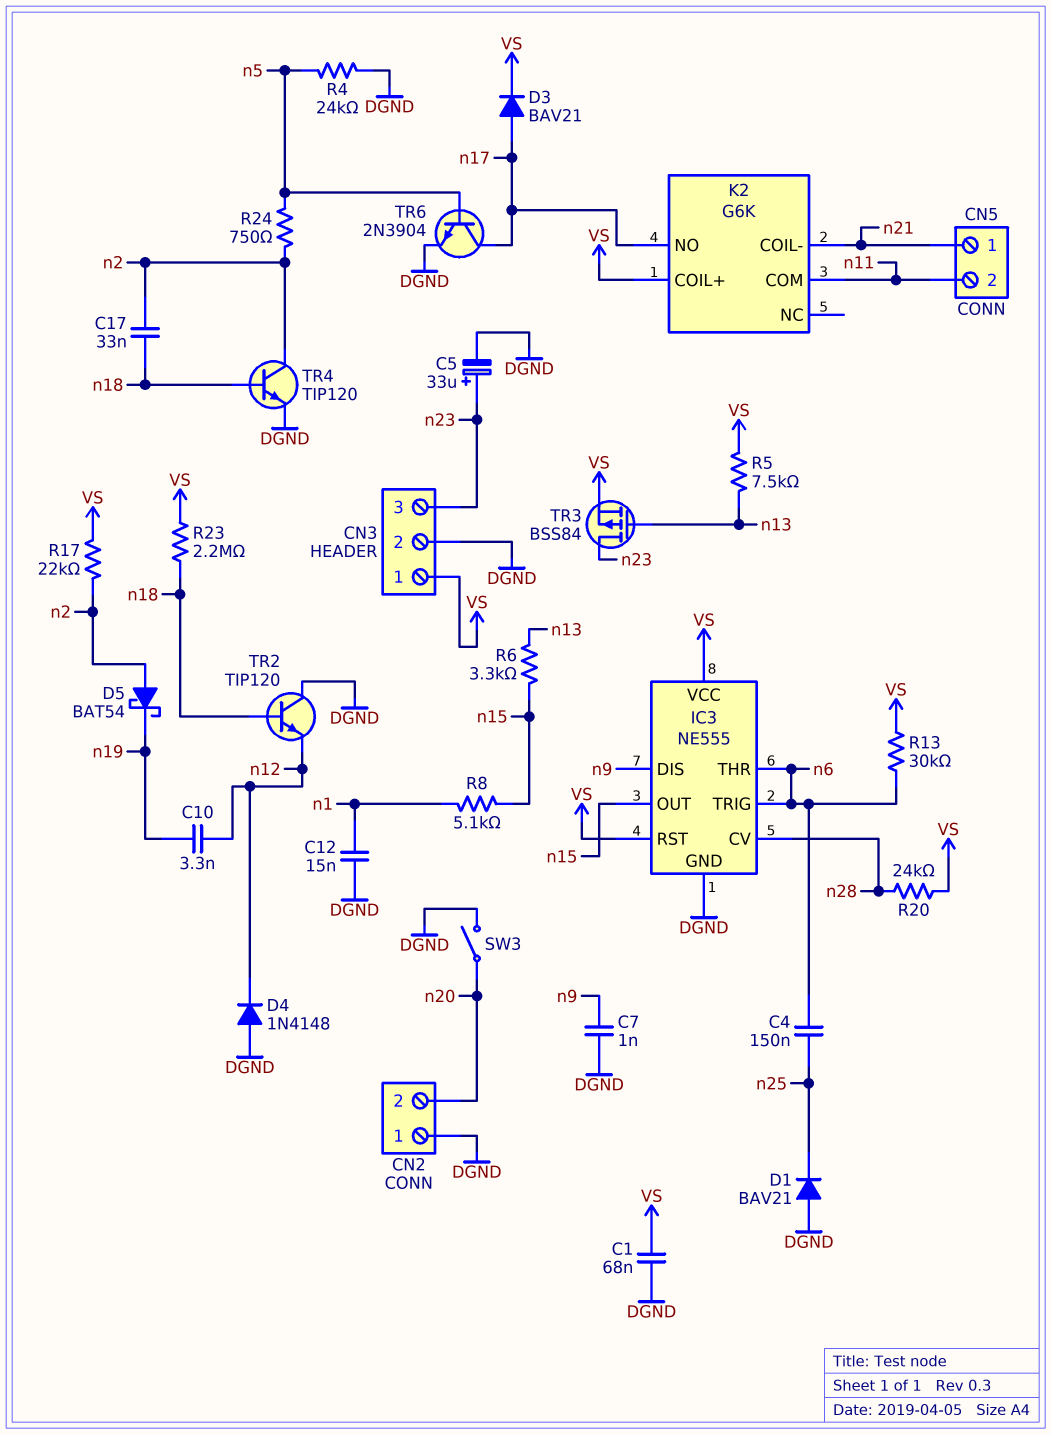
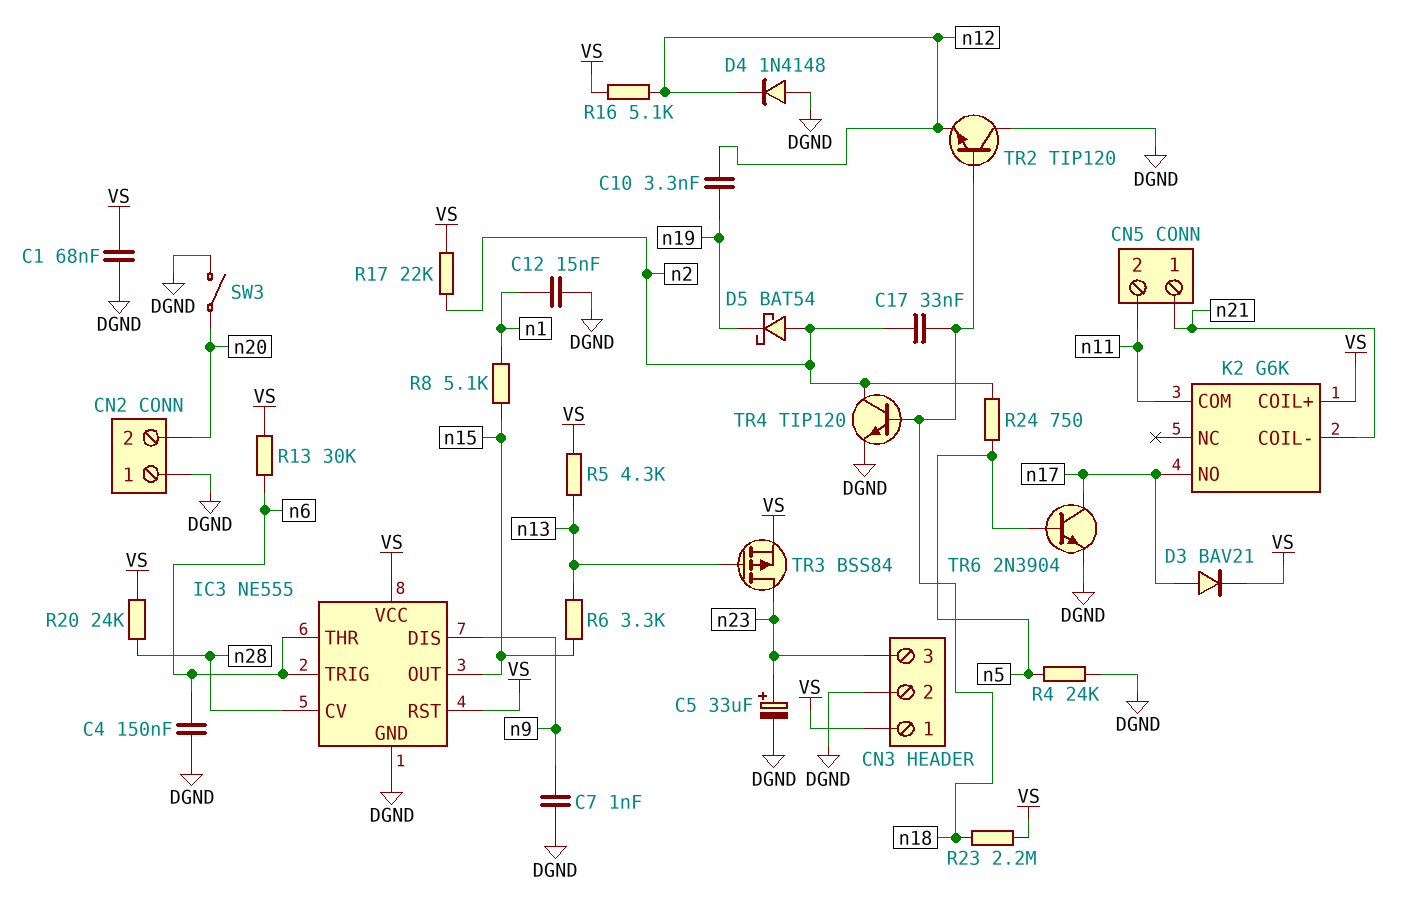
C4: 150nF (n6, n25) -> 150nF (DGND, n6)
D1: diode BAV21 (A DGND, K n25) -> none
R5: 7.5k (VS, n13) -> 4.3k (VS, n13)
R16: none -> 5.1k (VS, n12)

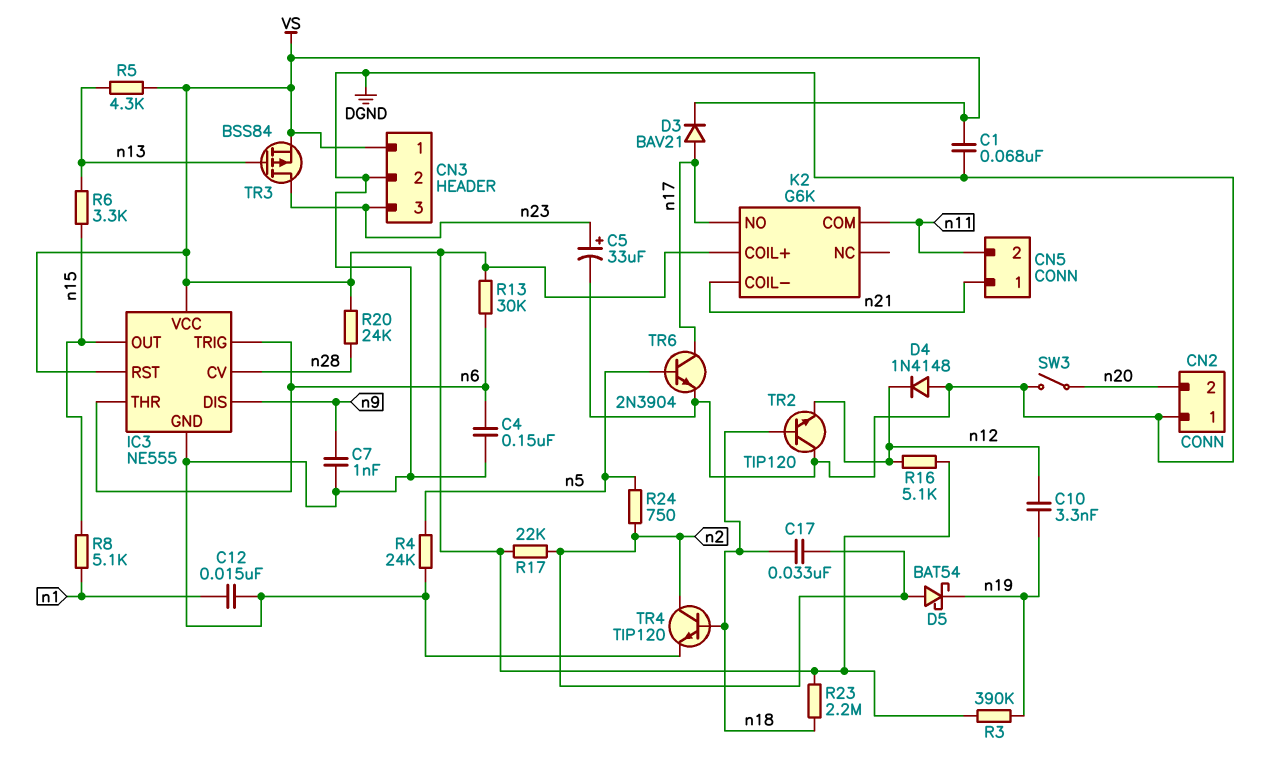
R3: none -> 390k (VS, n19)

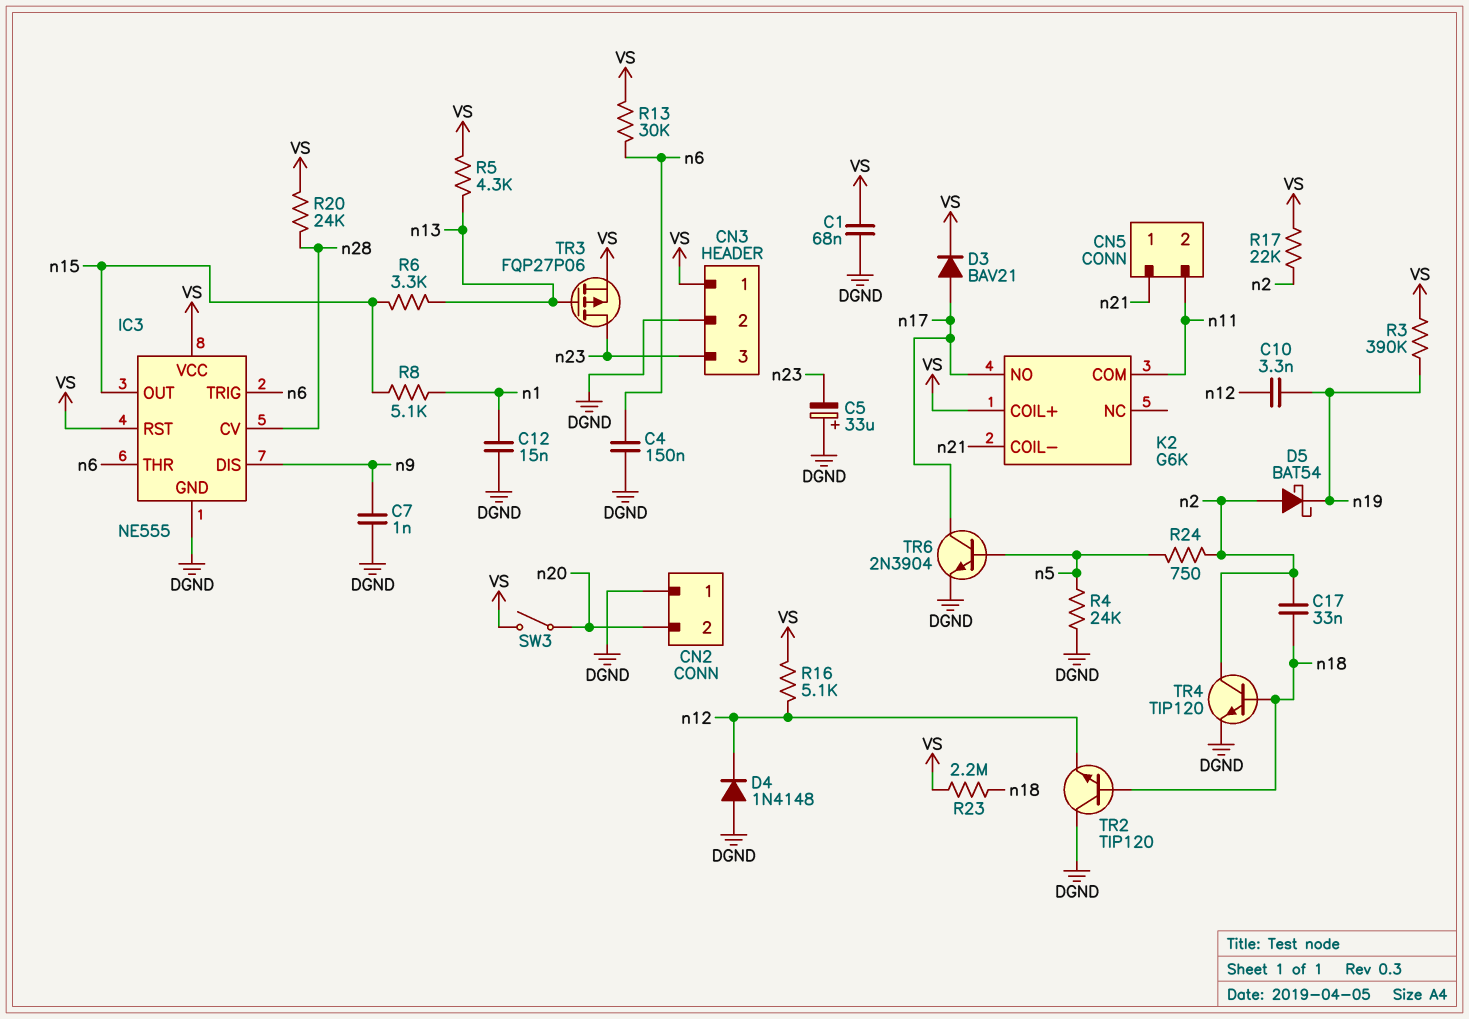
C5: 33uF (plus n23, minus DGND) -> 33uF (plus DGND, minus n23)
SW3: switch (DGND, n20) -> switch (VS, n20)
TR3: PMOS BSS84 (G n13, D n23, S VS) -> PMOS FQP27P06 (G n13, D n23, S VS)

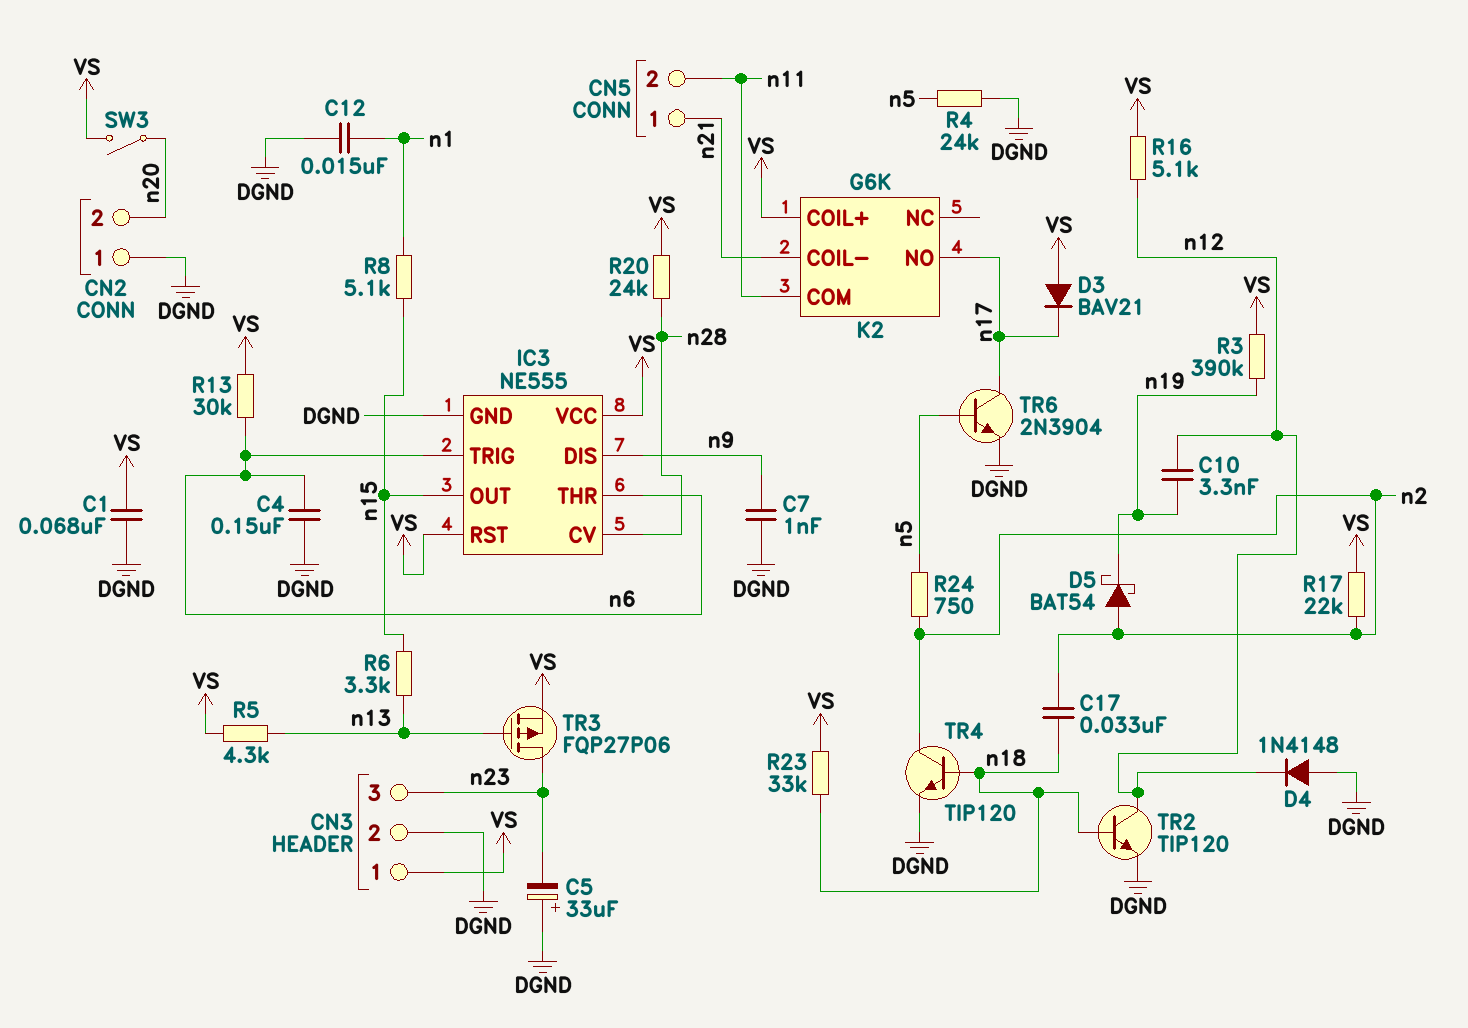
D3: diode BAV21 (A n17, K VS) -> diode BAV21 (A VS, K n17)
R23: 2.2M (VS, n18) -> 33k (VS, n18)
TR2: NPN TIP120 (B n18, C DGND, E n12) -> NPN TIP120 (B n18, C n12, E DGND)

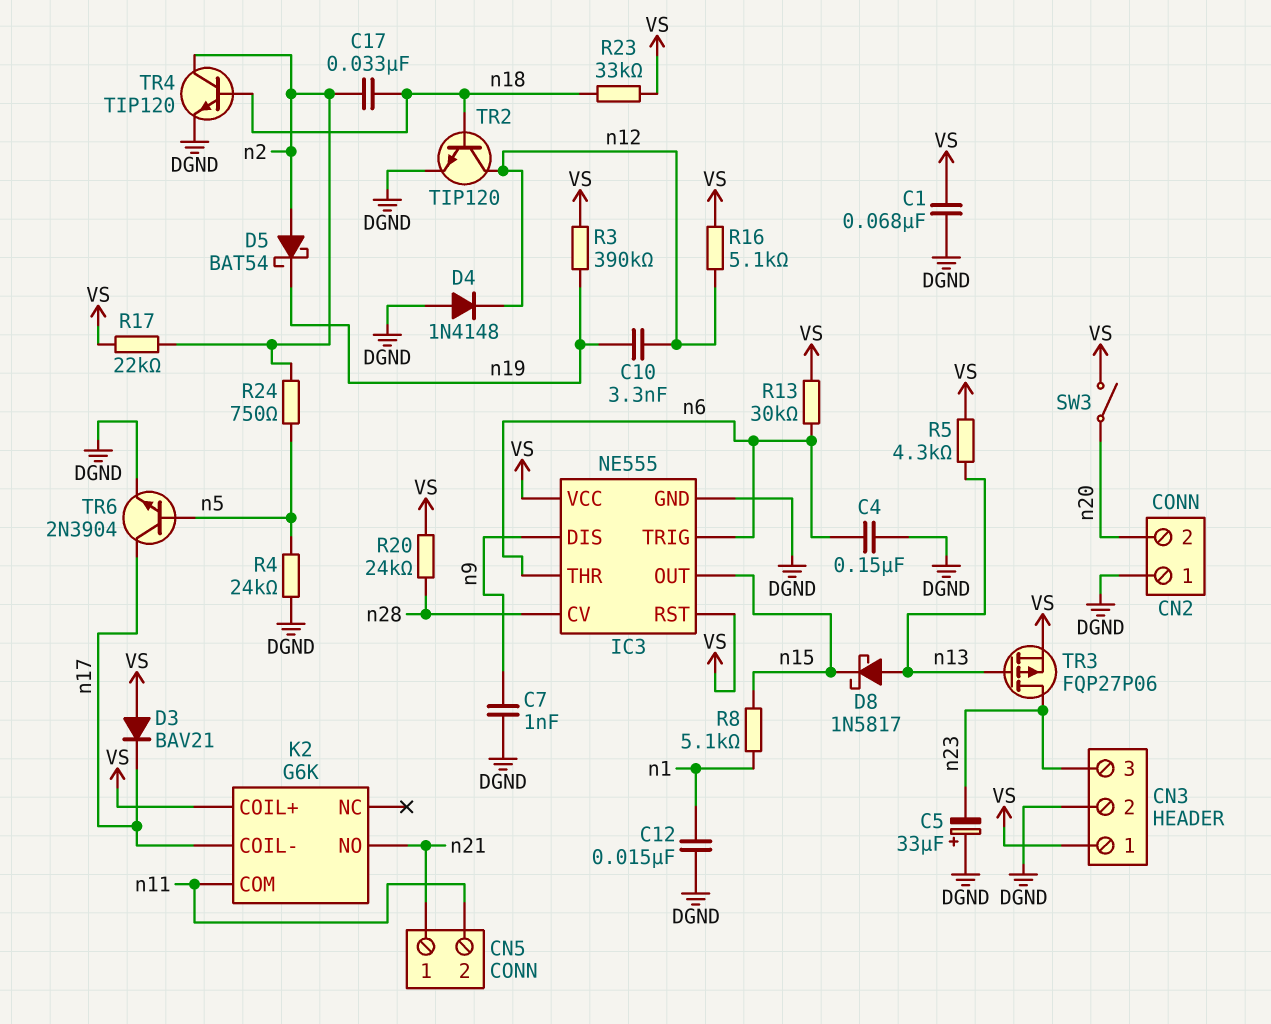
D8: none -> schottky 1N5817 (A n13, K n15)
K2 pin COIL-: n21 -> n17
K2 pin NO: n17 -> n21
R6: 3.3k (n13, n15) -> none

